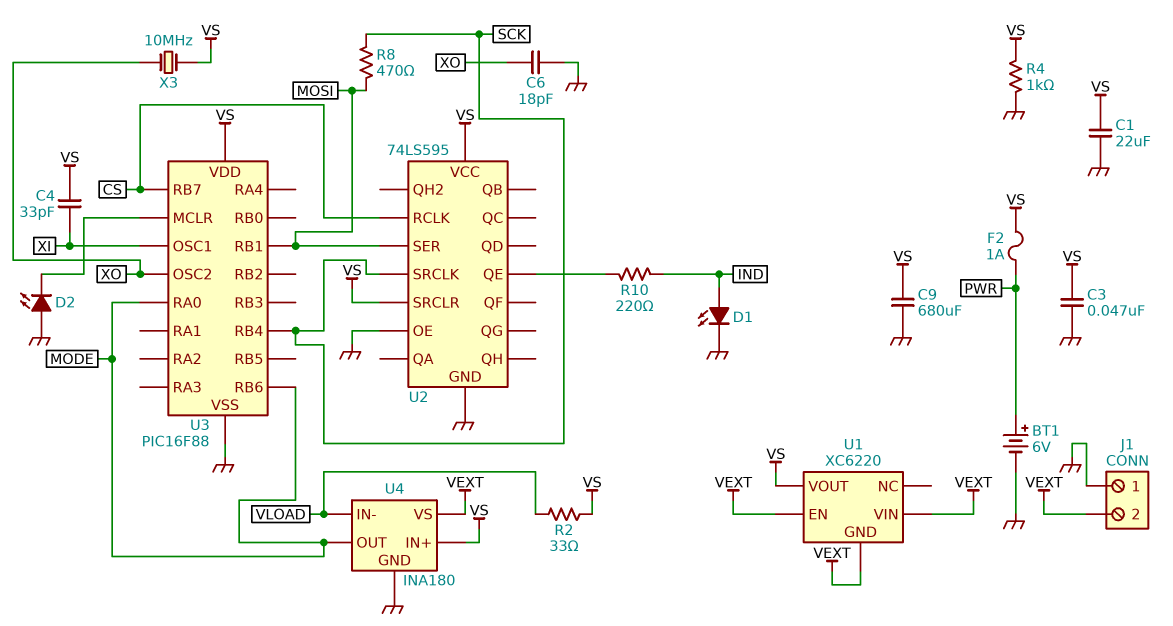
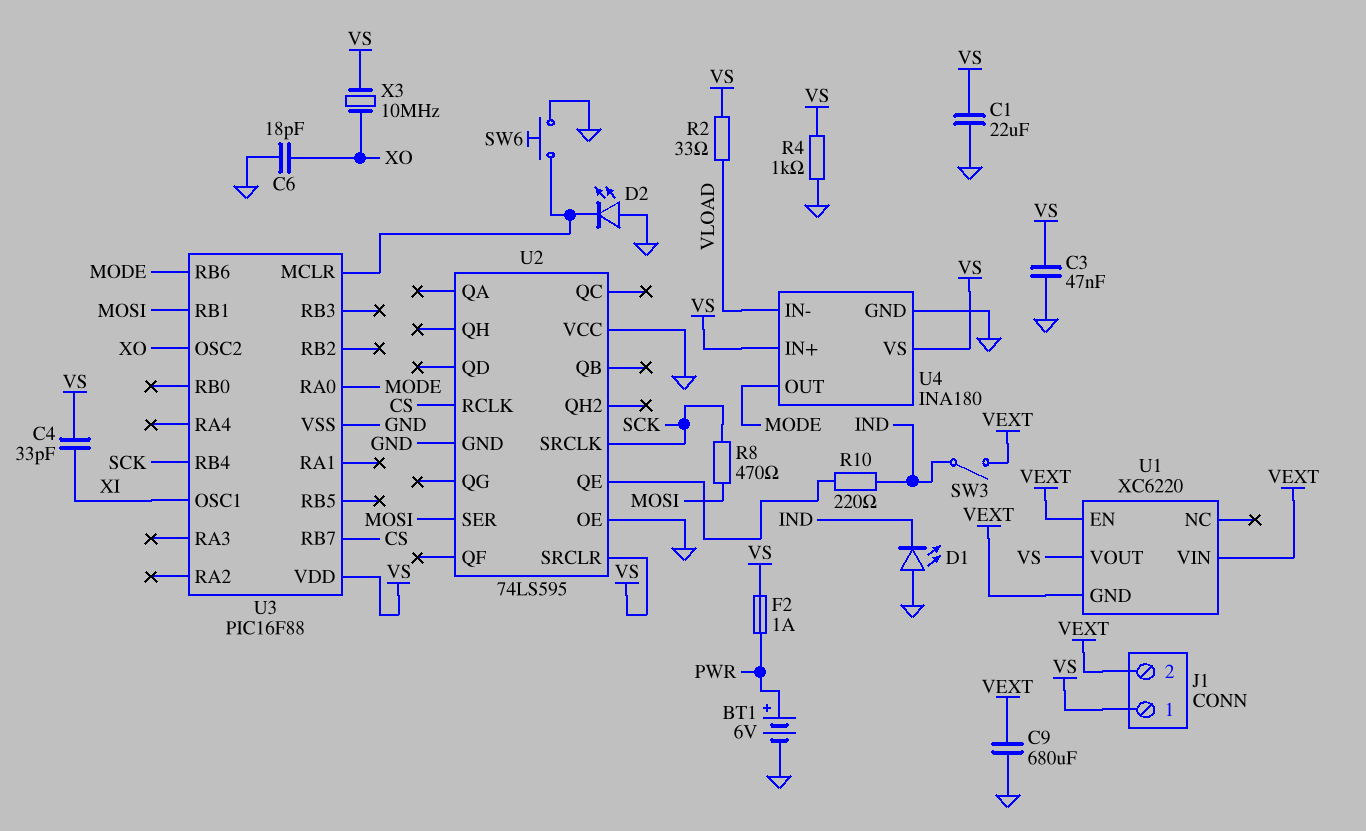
C9: 680uF (GND, VS) -> 680uF (GND, VEXT)
D1: LED (A IND, K GND) -> LED (A GND, K IND)
J1 pin 1: GND -> VS
SW3: none -> switch (IND, VEXT)
SW6: none -> button (GND, U3/MCLR)
U2 pin VCC: VS -> GND
U4 pin VS: VEXT -> VS

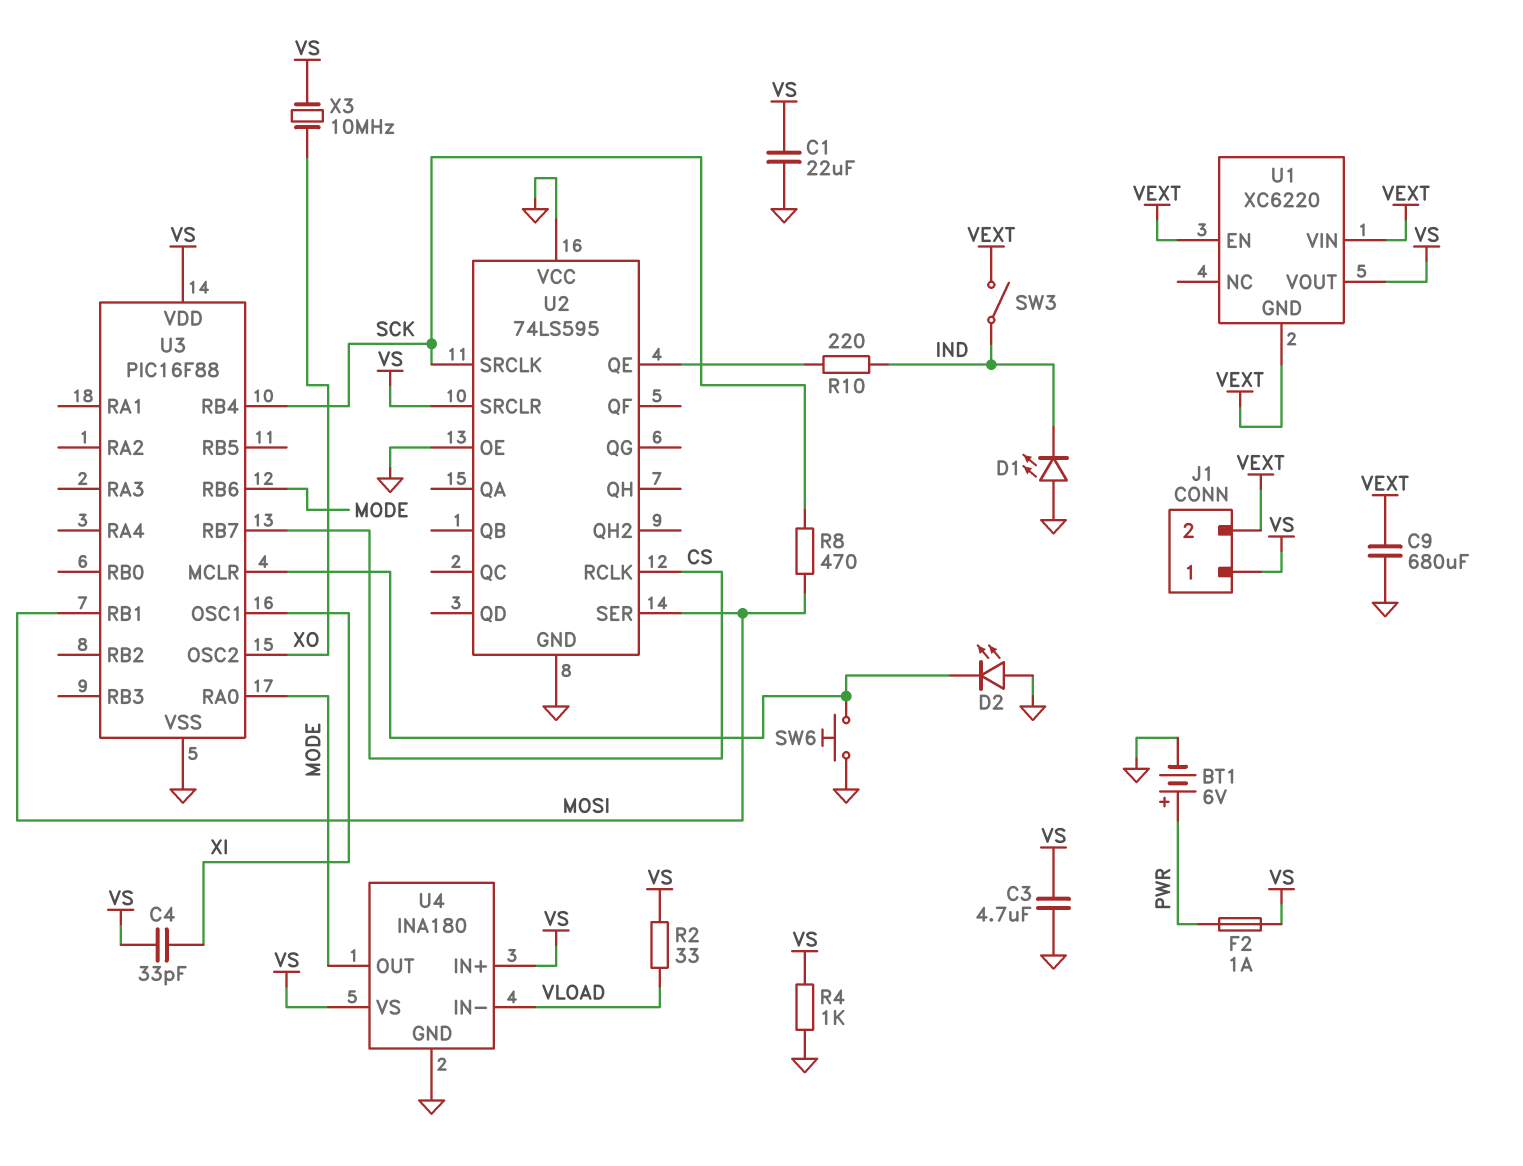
C3: 47nF (GND, VS) -> 4.7uF (GND, VS)
C6: 18pF (GND, XO) -> none

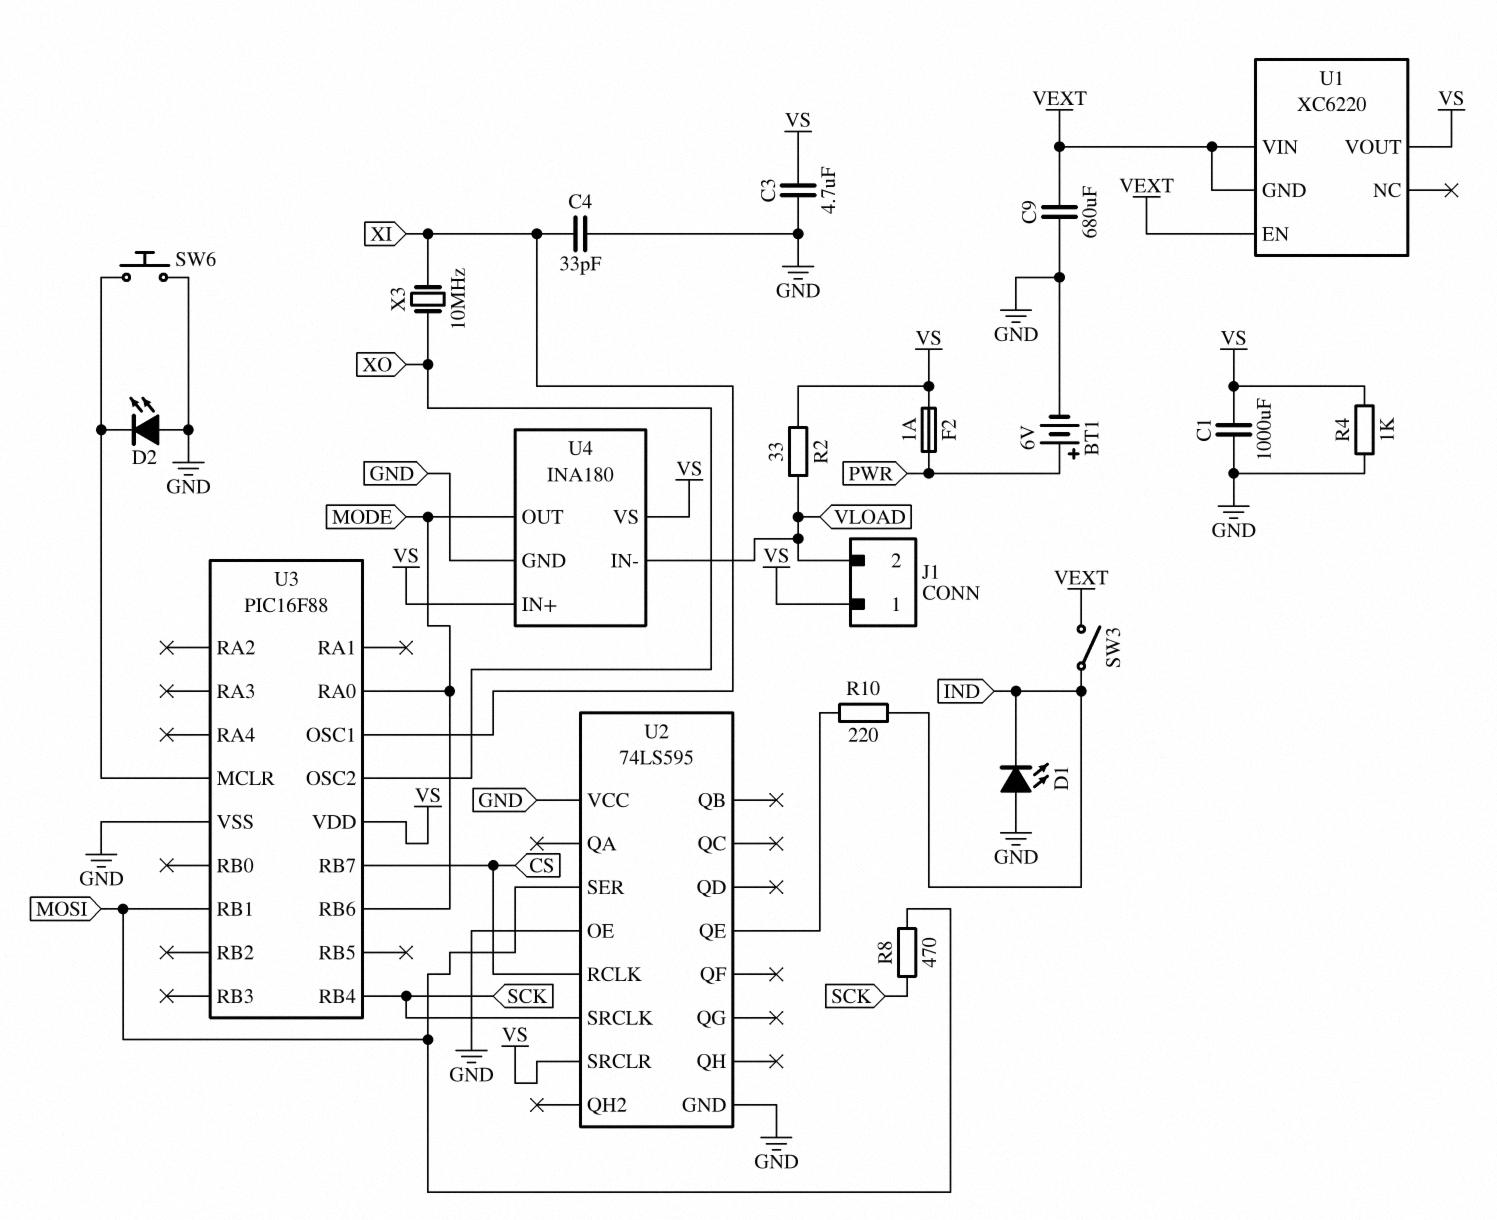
C1: 22uF (GND, VS) -> 1000uF (GND, VS)
C4: 33pF (VS, XI) -> 33pF (GND, XI)
J1 pin 2: VEXT -> VLOAD
X3: 10MHz (VS, XO) -> 10MHz (XI, XO)

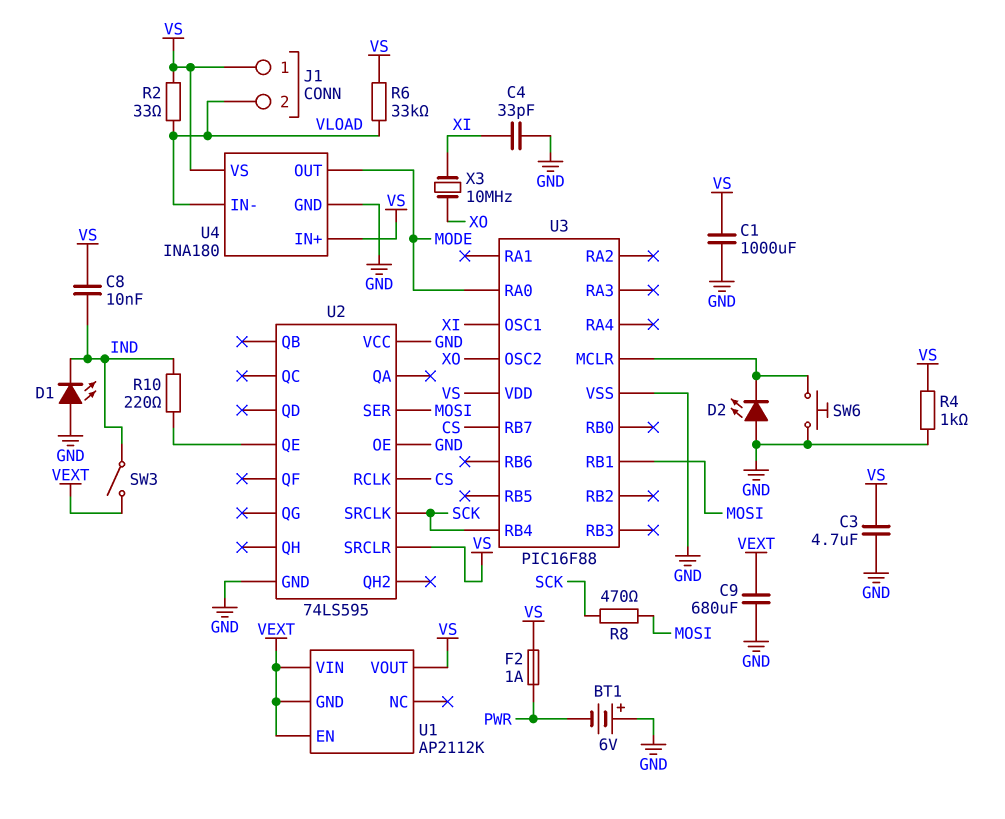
BT1: 6V (plus PWR, minus GND) -> 6V (plus GND, minus PWR)
C8: none -> 10nF (IND, VS)
R6: none -> 33k (VLOAD, VS)
U1: XC6220 -> AP2112K
U3 pin RB6: MODE -> none

